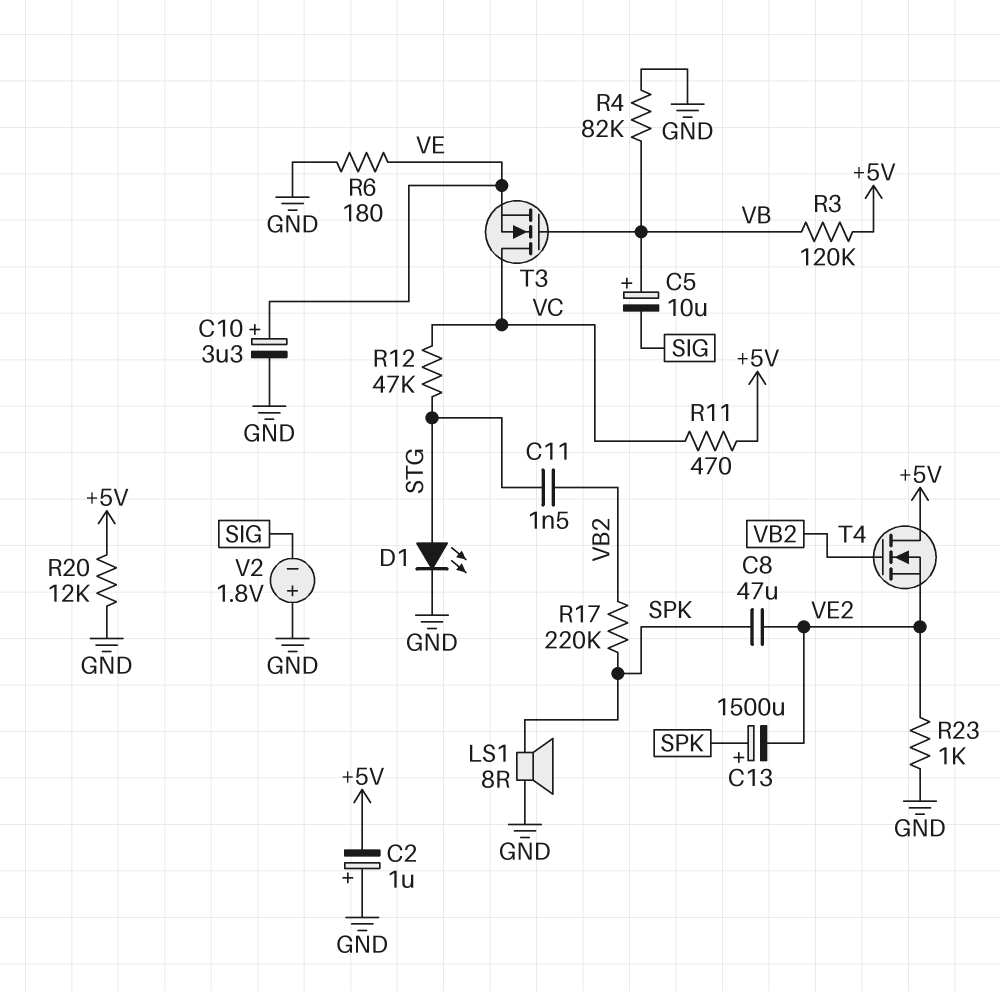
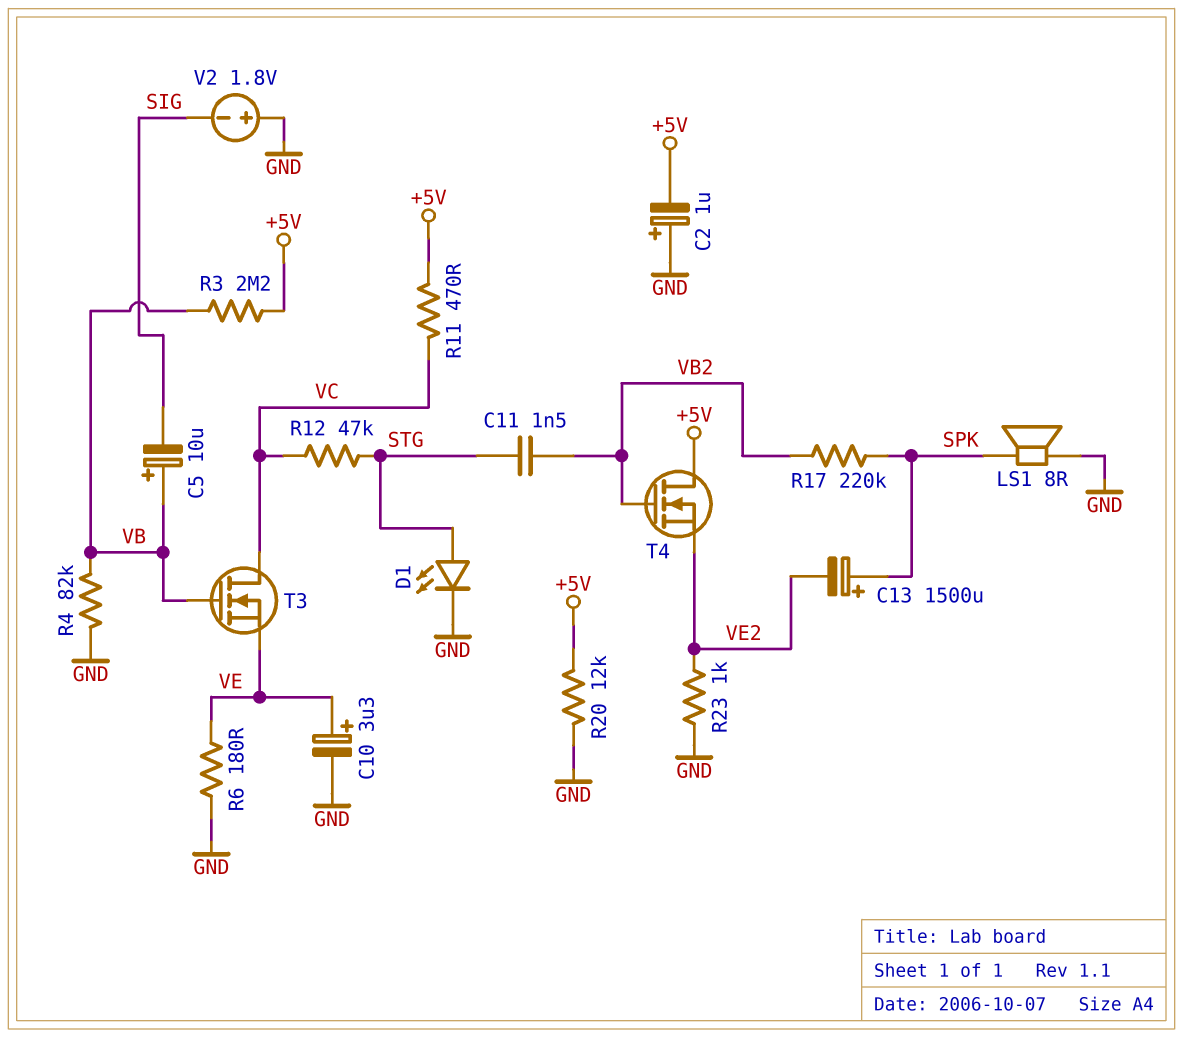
C8: 47uF (SPK, VE2) -> none
R3: 120k (+5V, VB) -> 2.2M (+5V, VB)

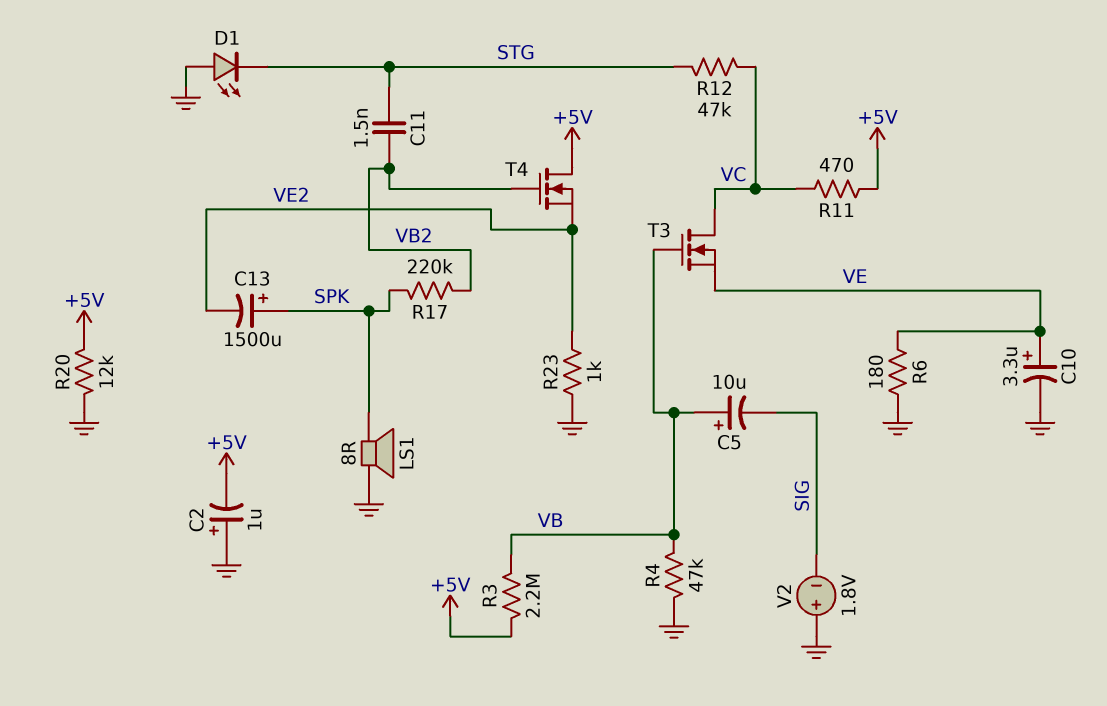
D1: LED (A STG, K GND) -> LED (A GND, K STG)
R4: 82k (GND, VB) -> 47k (GND, VB)

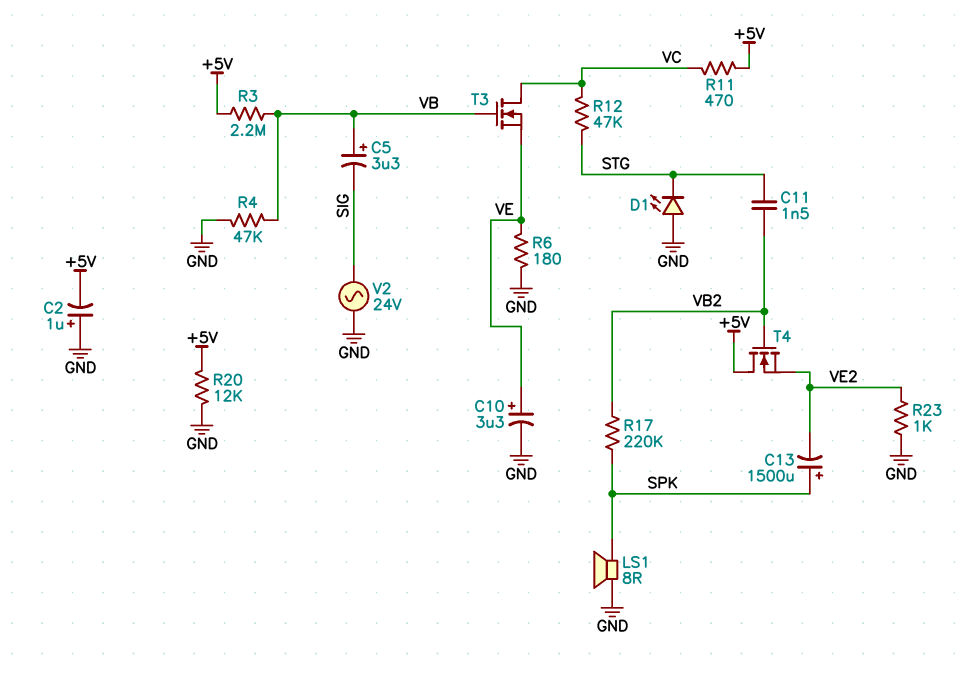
C5: 10uF (plus VB, minus SIG) -> 3.3uF (plus VB, minus SIG)
V2: 1.8V (plus GND, minus SIG) -> AC 24V (GND, SIG)

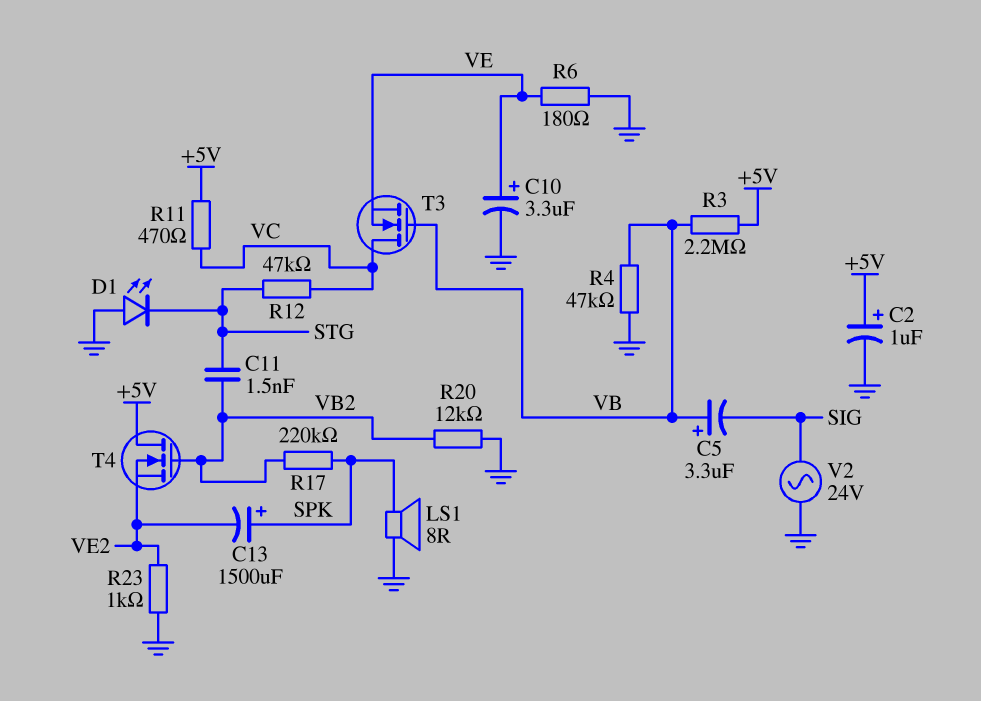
C2: 1uF (plus GND, minus +5V) -> 1uF (plus +5V, minus GND)
R20: 12k (+5V, GND) -> 12k (GND, VB2)

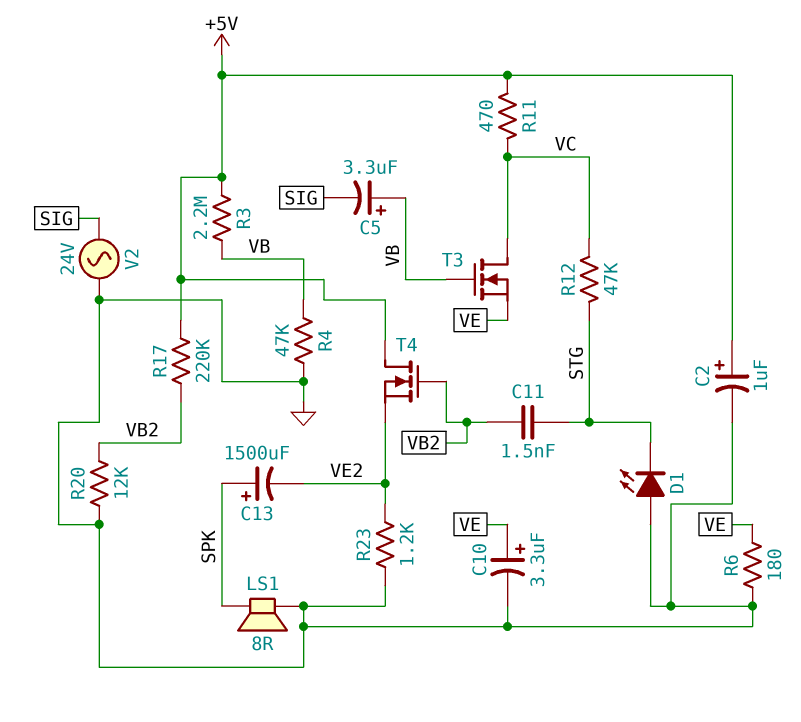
R17: 220k (SPK, VB2) -> 220k (+5V, VB2)
R23: 1k (GND, VE2) -> 1.2k (GND, VE2)

